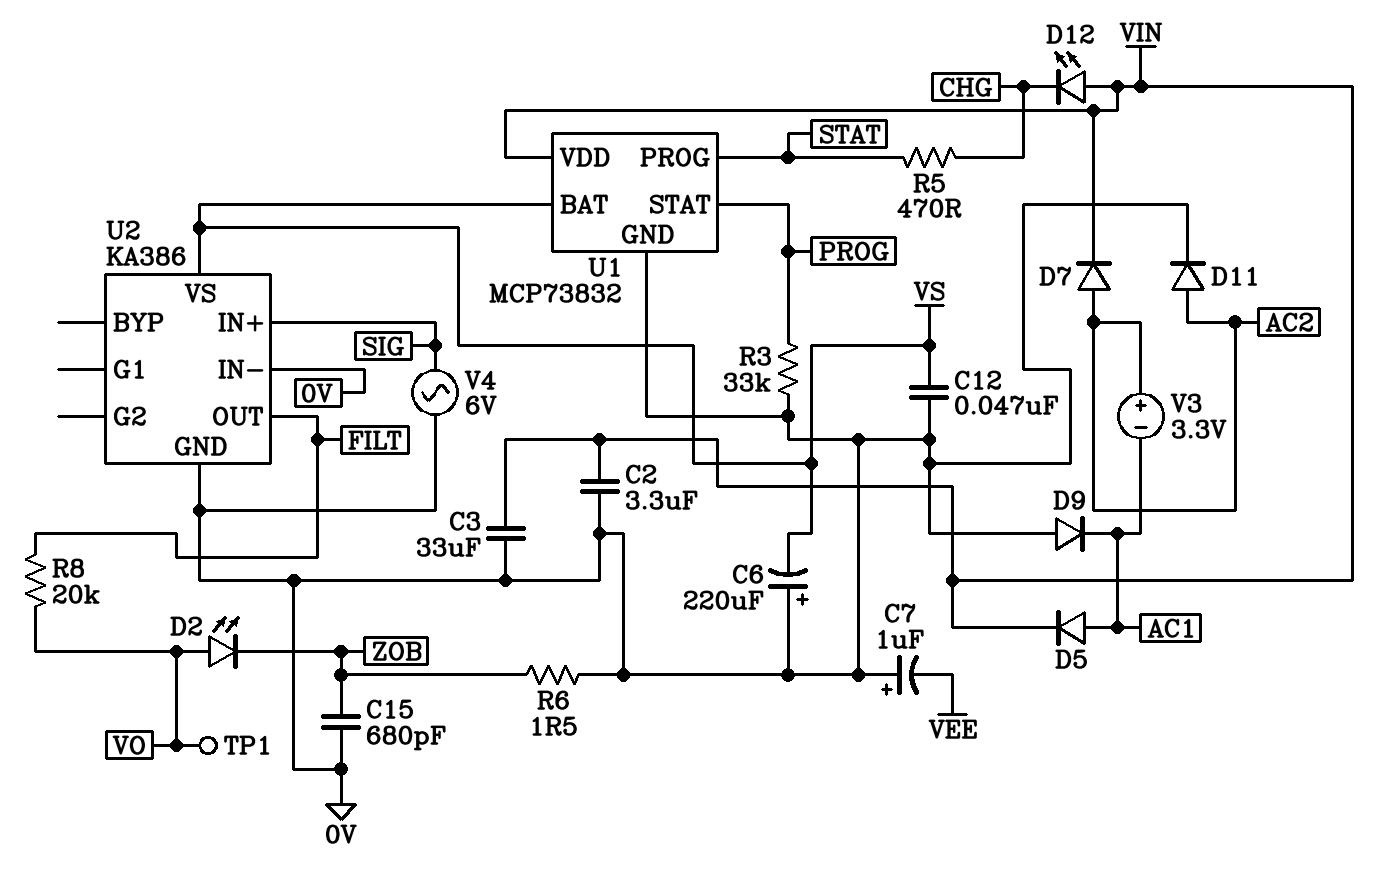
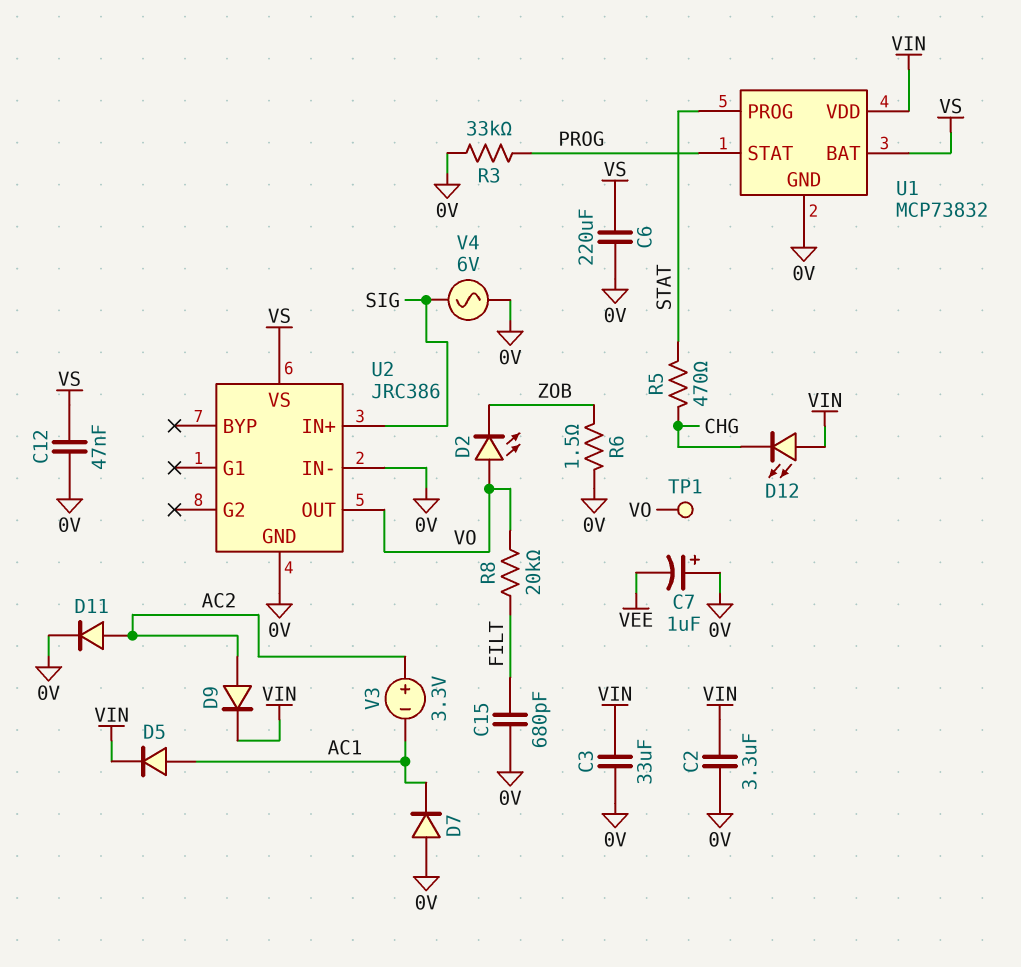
C6: 220uF (plus 0V, minus VS) -> 220uF (0V, VS)
C15: 680pF (0V, ZOB) -> 680pF (0V, FILT)
D7: diode (A AC2, K VIN) -> diode (A 0V, K AC1)
D9: diode (A 0V, K AC1) -> diode (A AC2, K VIN)
U2: KA386 -> JRC386
U2 pin OUT: FILT -> VO

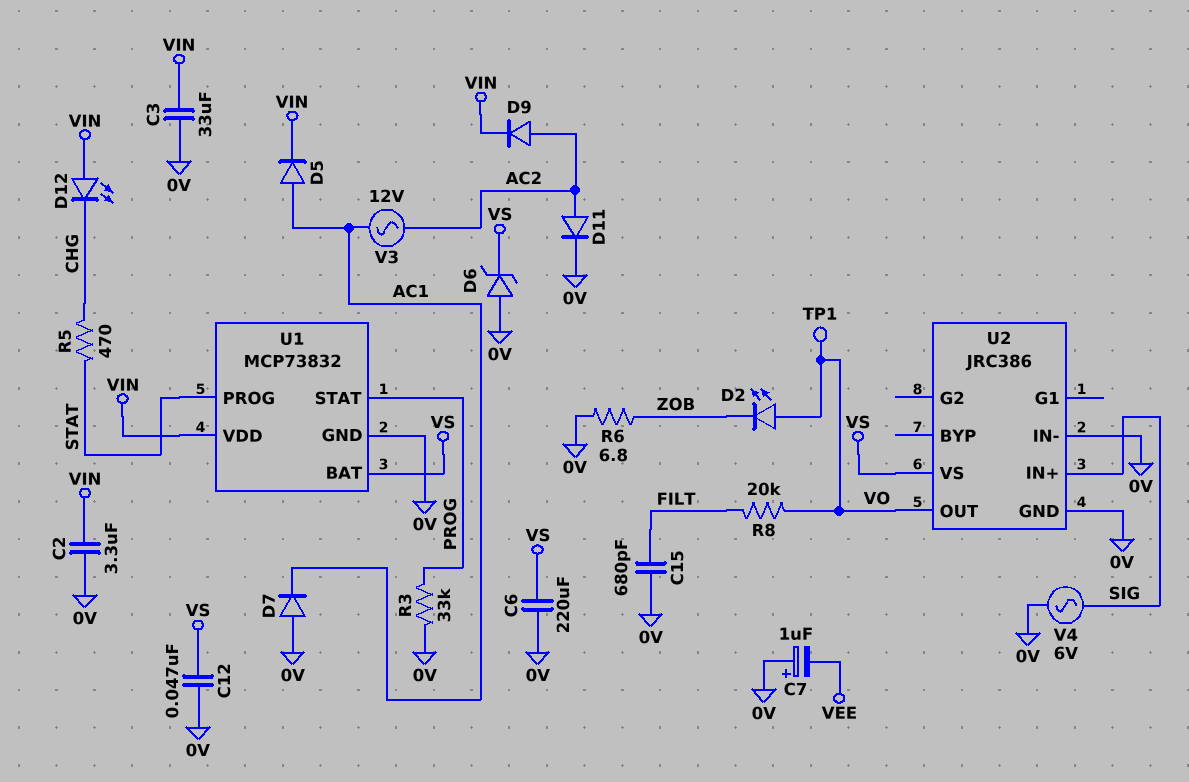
D6: none -> zener (A 0V, K VS)
R6: 1.5 (0V, ZOB) -> 6.8 (0V, ZOB)
V3: 3.3V (plus AC2, minus AC1) -> AC 12V (AC1, AC2)

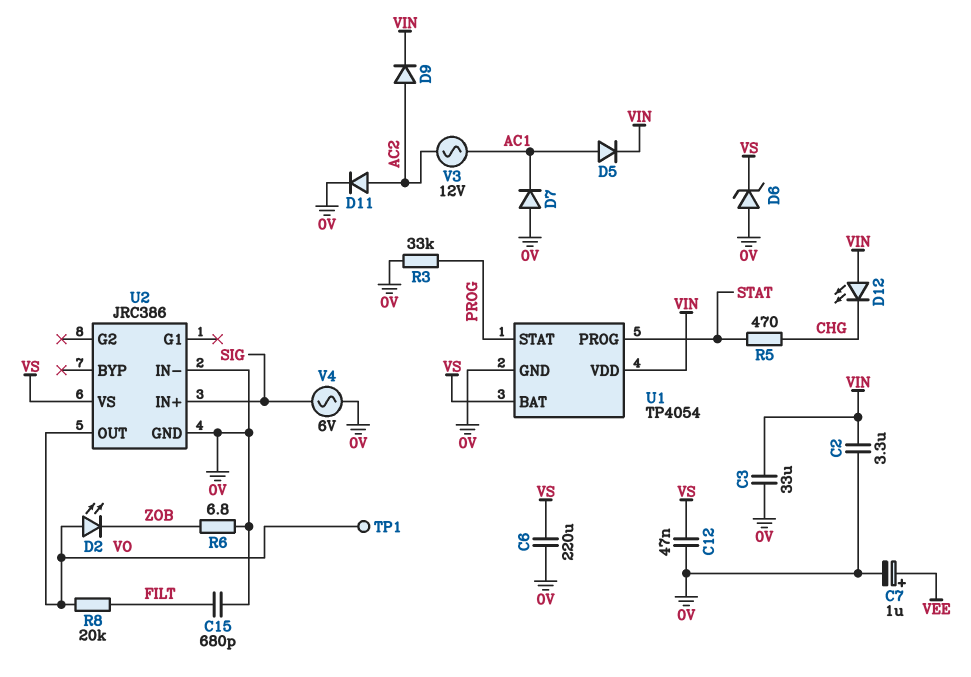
C7: 1uF (plus 0V, minus VEE) -> 1uF (plus VEE, minus 0V)
U1: MCP73832 -> TP4054

